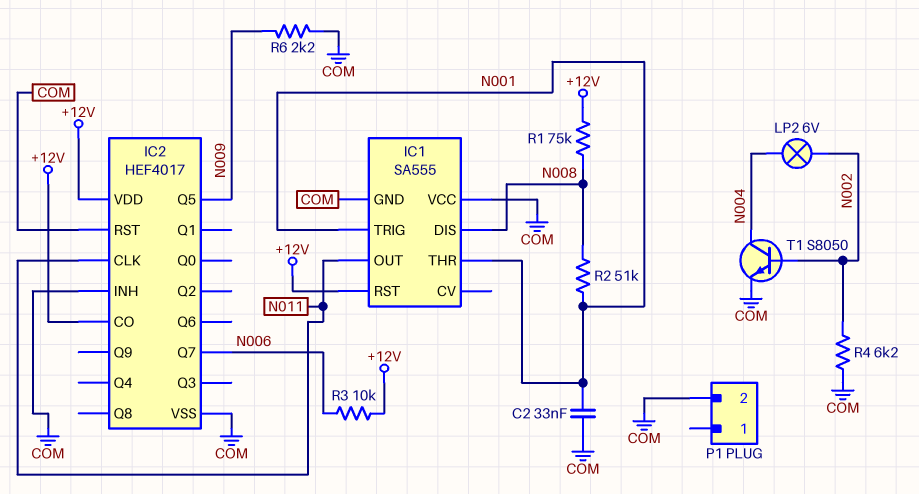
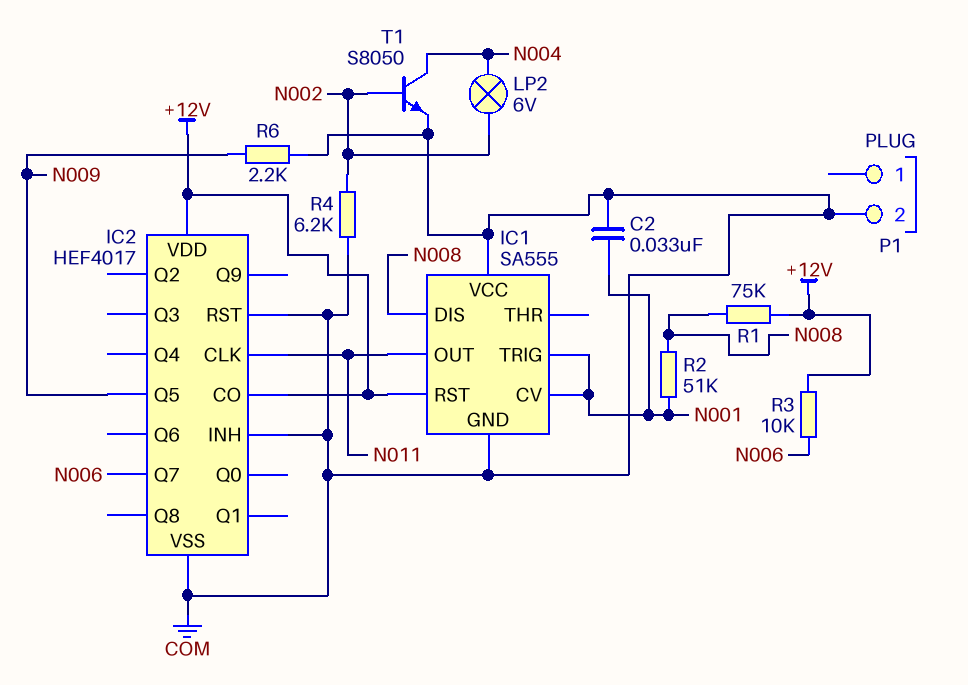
IC1 pin CV: none -> N001
IC1 pin THR: N001 -> none

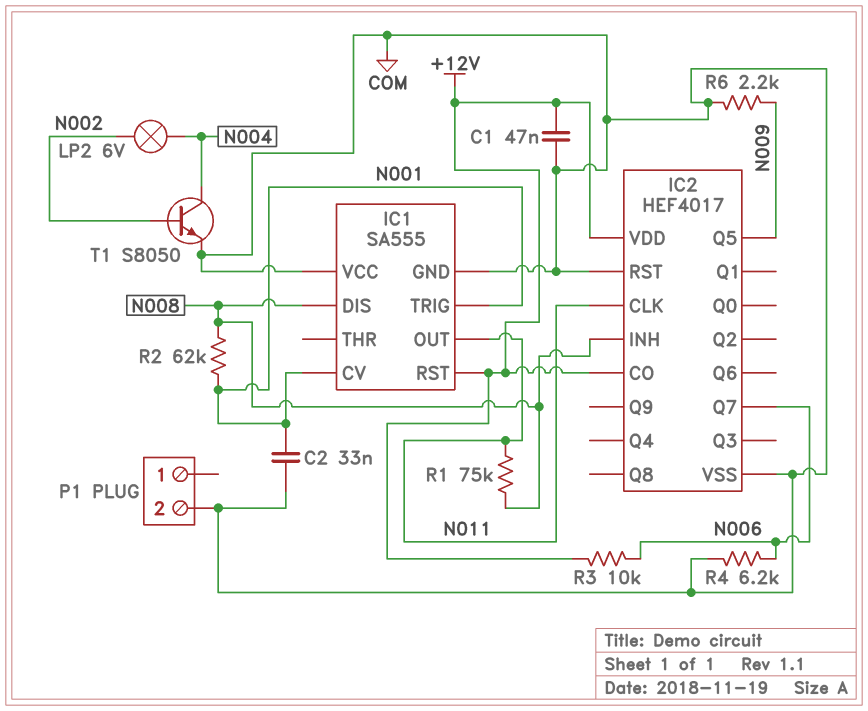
C1: none -> 47nF (+12V, COM)
IC2 pin INH: COM -> N008
R1: 75k (+12V, N008) -> 75k (N008, N011)
R2: 51k (N001, N008) -> 62k (N001, N008)
R4: 6.2k (COM, N002) -> 6.2k (COM, N006)

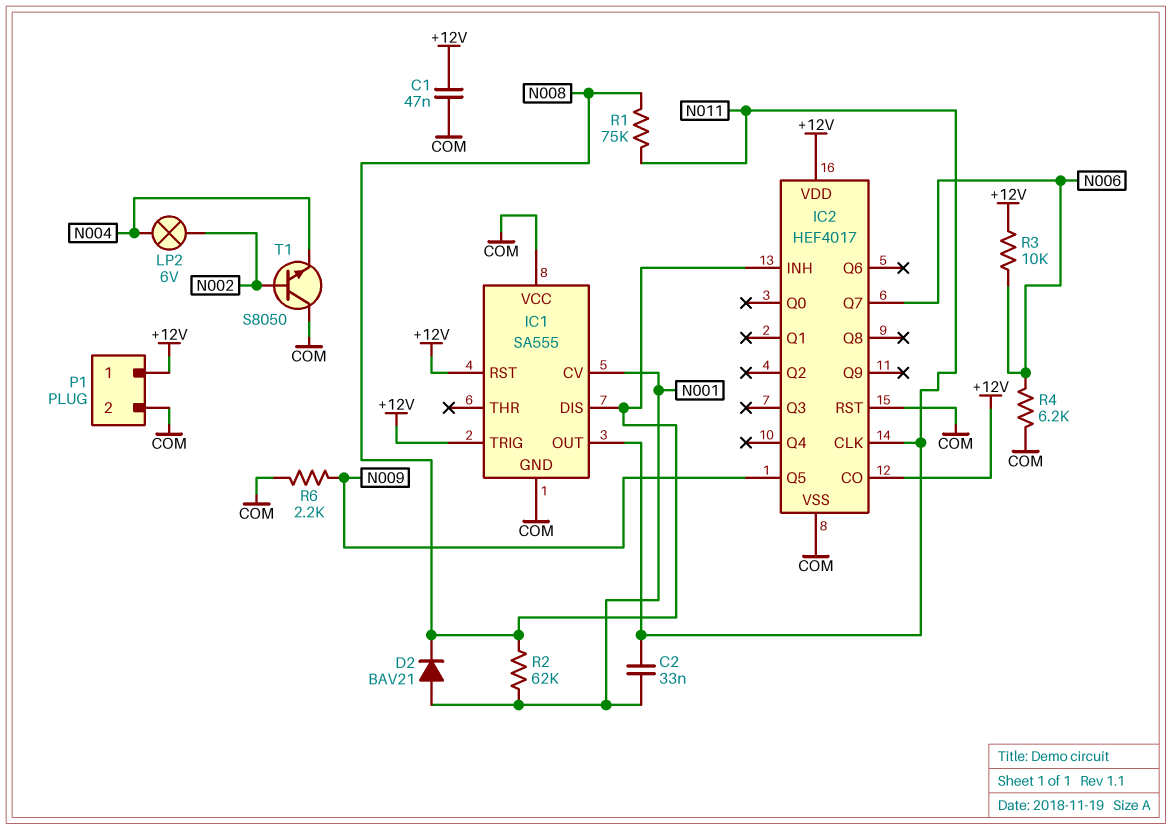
C2: 33nF (COM, N001) -> 33nF (N001, N011)
D2: none -> diode BAV21 (A N001, K N008)
IC1 pin TRIG: N001 -> +12V
P1 pin 1: none -> +12V
T1: NPN S8050 (B N002, C N004, E COM) -> NPN S8050 (B N002, C COM, E N004)

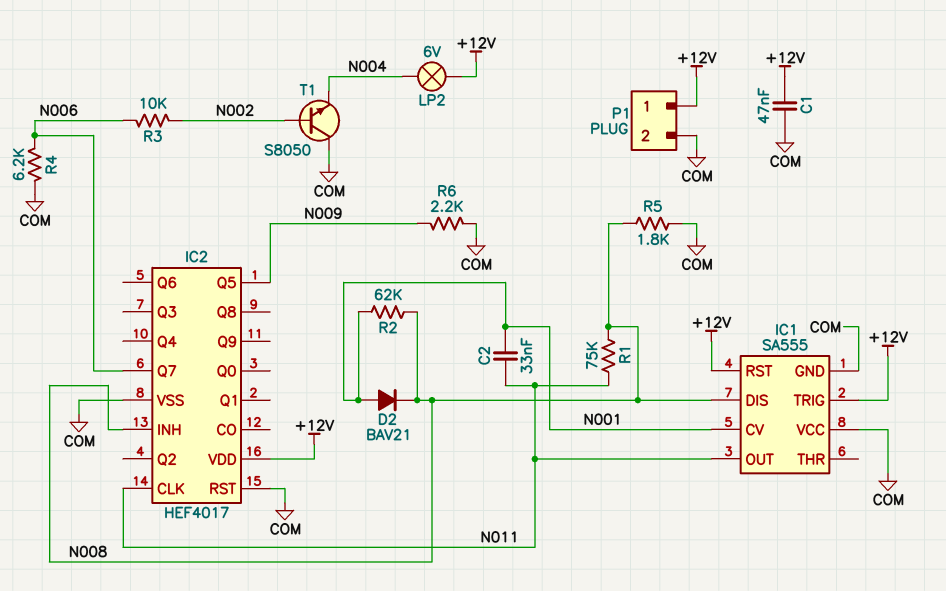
IC2 pin CO: +12V -> none
LP2: lamp 6V (N002, N004) -> lamp 6V (+12V, N004)
R3: 10k (+12V, N006) -> 10k (N002, N006)
R5: none -> 1.8k (COM, N008)

